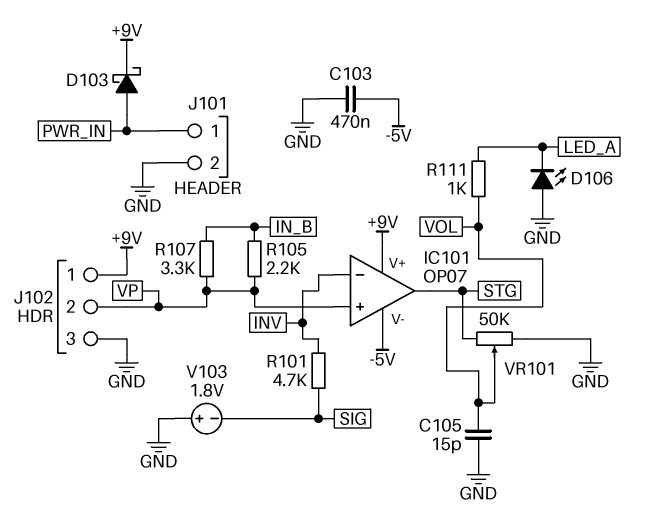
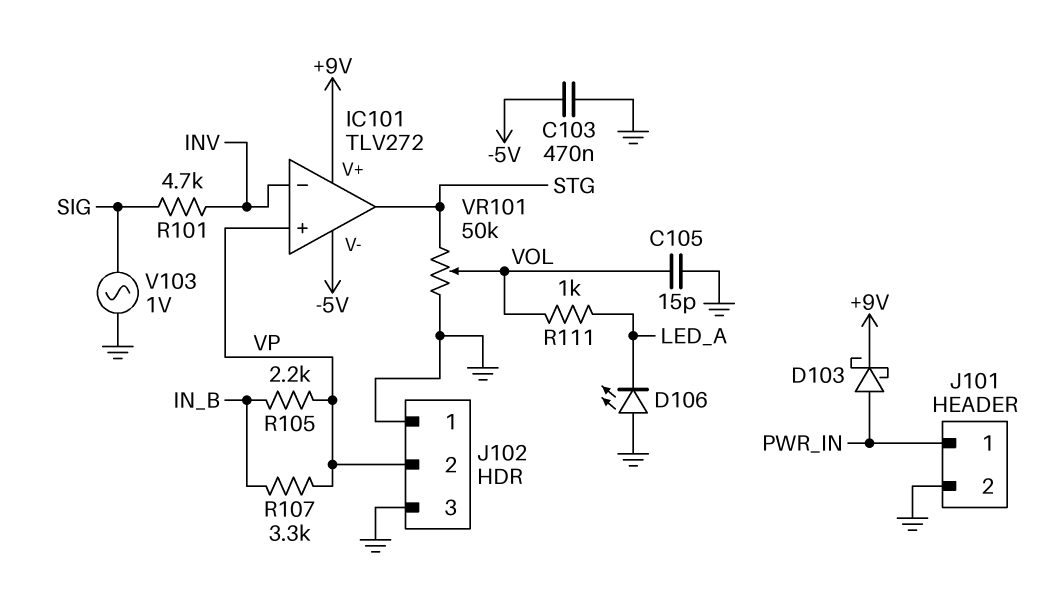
IC101: OP07 -> TLV272
J102 pin 1: +9V -> GND
V103: 1.8V (plus GND, minus SIG) -> AC 1V (GND, SIG)

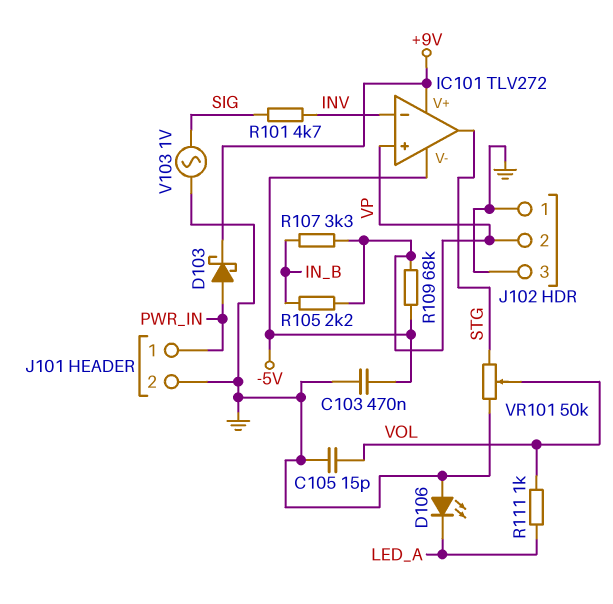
R109: none -> 68k (-5V, VP)

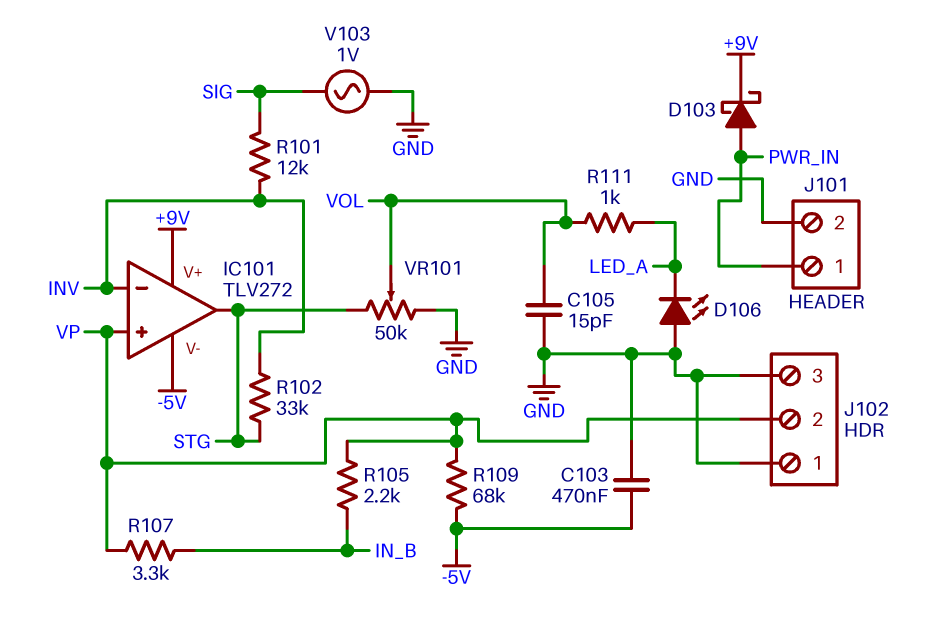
R101: 4.7k (INV, SIG) -> 12k (INV, SIG)
R102: none -> 33k (INV, STG)

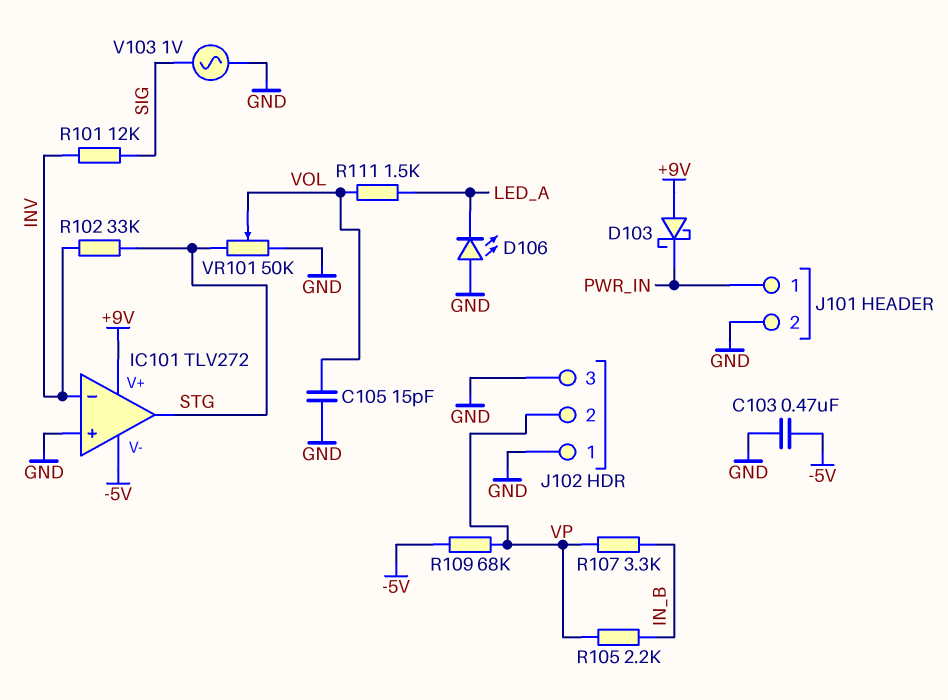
D103: schottky (A PWR_IN, K +9V) -> schottky (A +9V, K PWR_IN)
IC101 pin in+: VP -> GND
R111: 1k (LED_A, VOL) -> 1.5k (LED_A, VOL)

